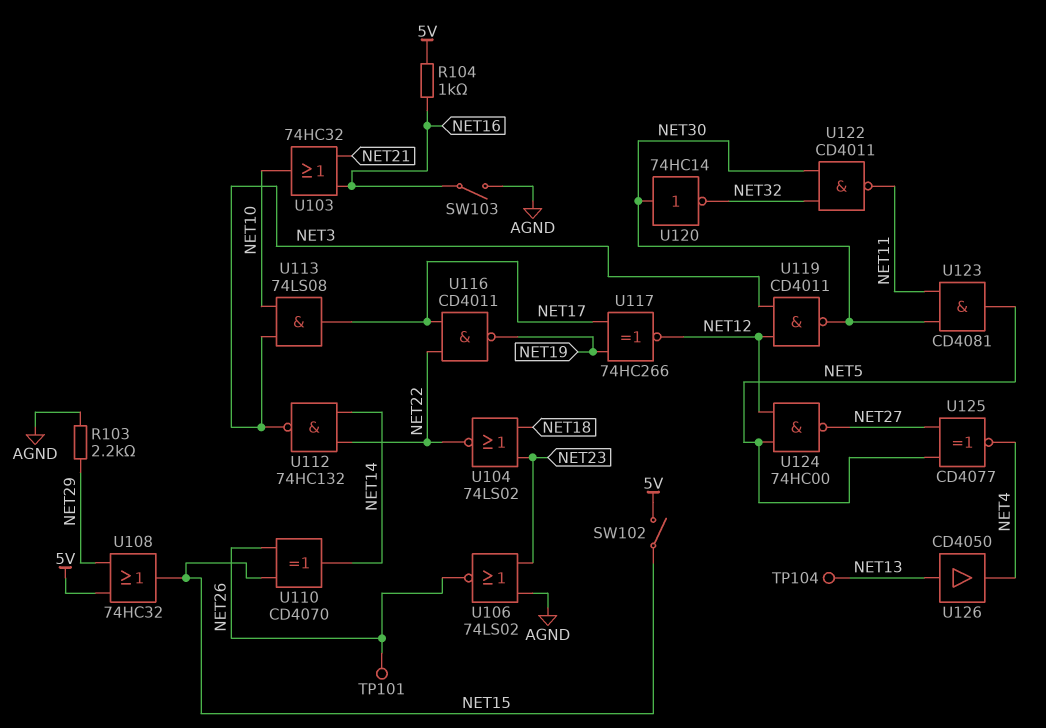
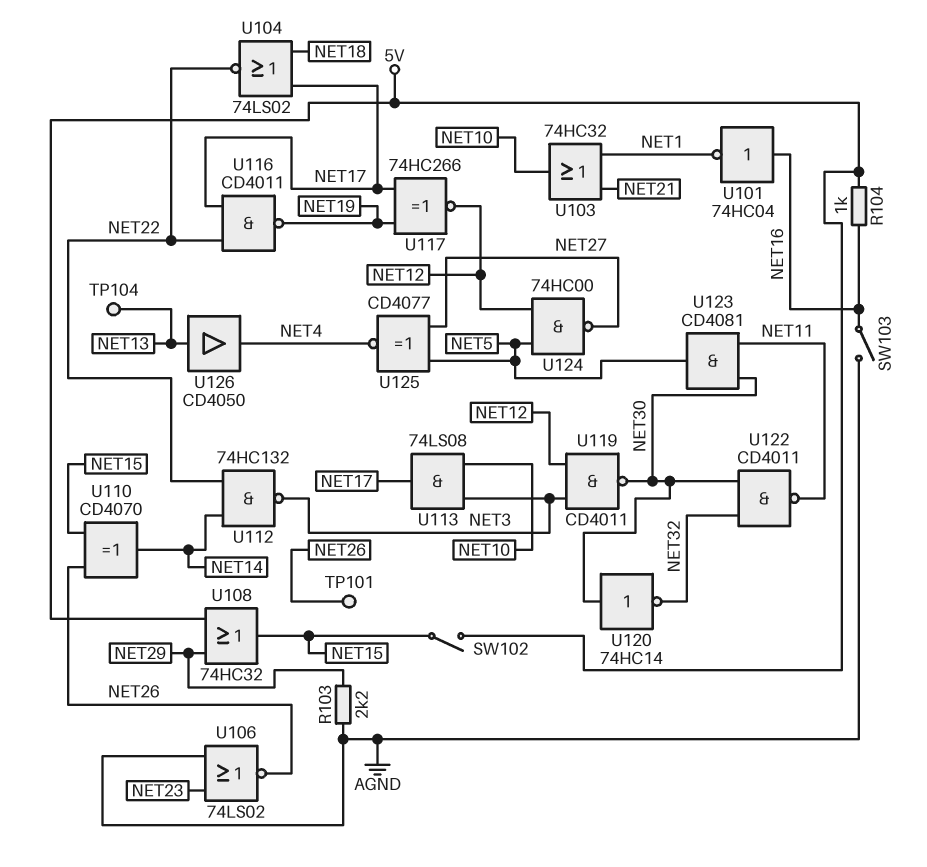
U101: none -> NOT 74HC04 (in NET16, out NET1)
U103: OR 74HC32 (in NET16, in NET21, out NET10) -> OR 74HC32 (in NET1, in NET21, out NET10)
U104: NOR 74LS02 (in NET18, in NET23, out NET22) -> NOR 74LS02 (in NET17, in NET18, out NET22)

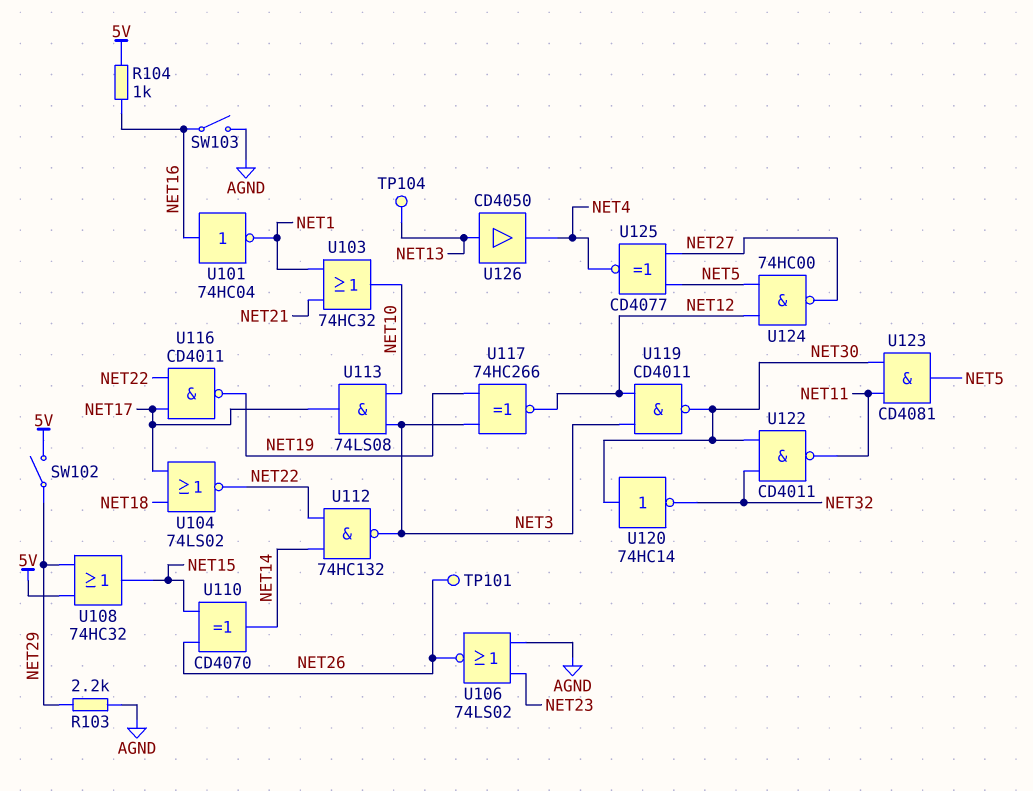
SW102: switch (5V, NET15) -> switch (5V, NET29)
U117: XNOR 74HC266 (in NET17, in NET19, out NET12) -> XNOR 74HC266 (in NET3, in NET19, out NET12)

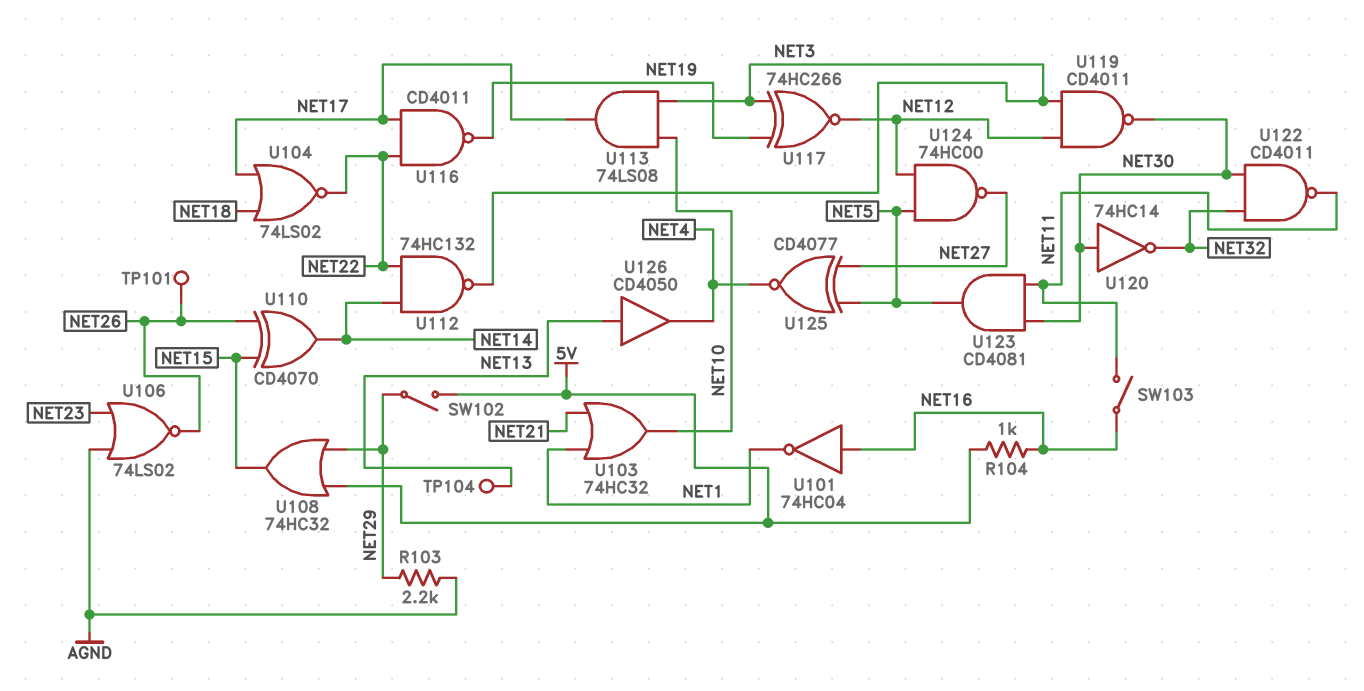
SW103: switch (AGND, NET16) -> switch (NET11, NET16)

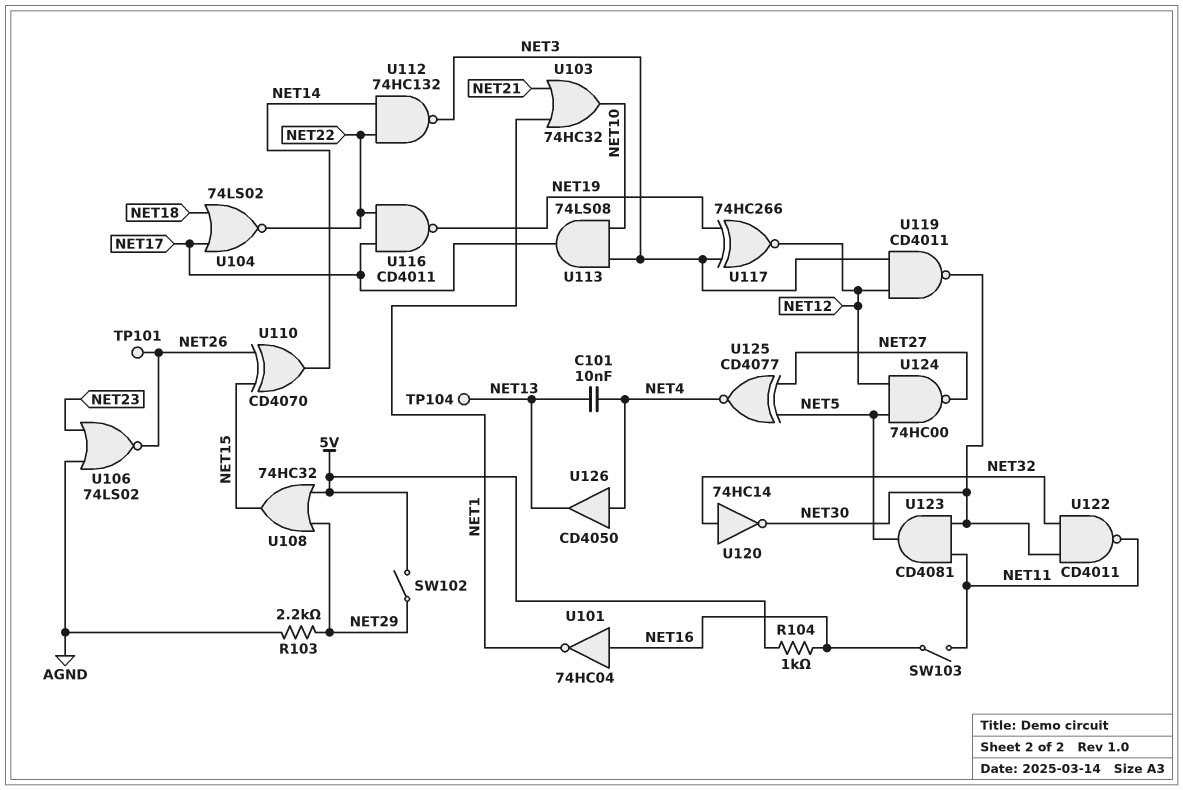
C101: none -> 10nF (NET4, NET13)
U120: NOT 74HC14 (in NET30, out NET32) -> NOT 74HC14 (in NET32, out NET30)
U126: buffer CD4050 (in NET13, out NET4) -> buffer CD4050 (in NET4, out NET13)

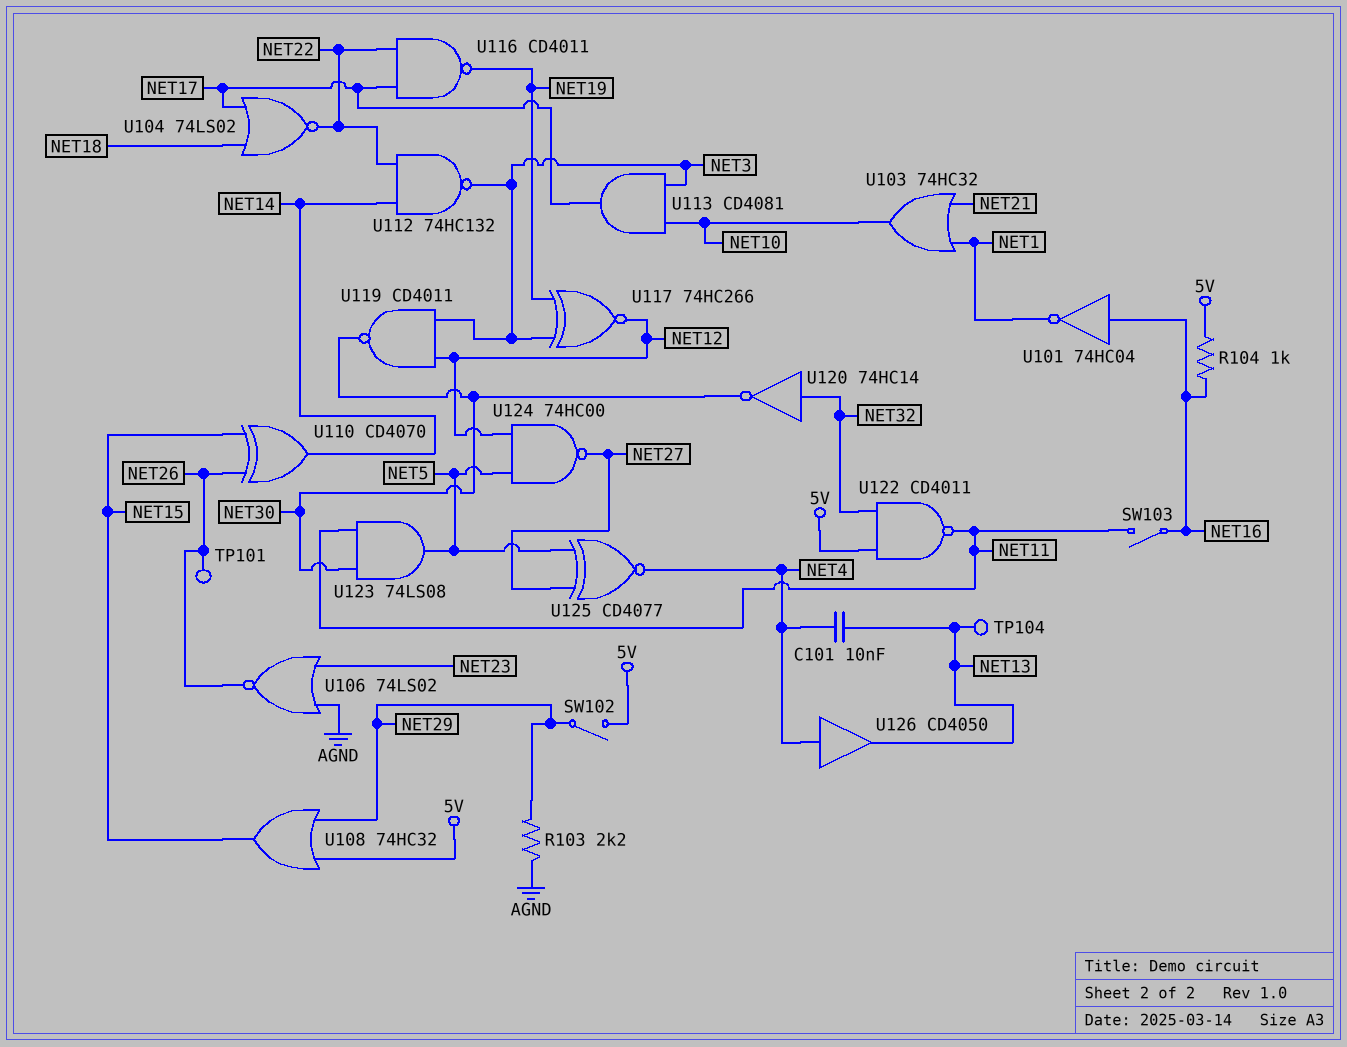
U113: AND 74LS08 (in NET3, in NET10, out NET17) -> AND CD4081 (in NET3, in NET10, out NET17)
U122: NAND CD4011 (in NET30, in NET32, out NET11) -> NAND CD4011 (in 5V, in NET32, out NET11)
U123: AND CD4081 (in NET11, in NET30, out NET5) -> AND 74LS08 (in NET11, in NET30, out NET5)

